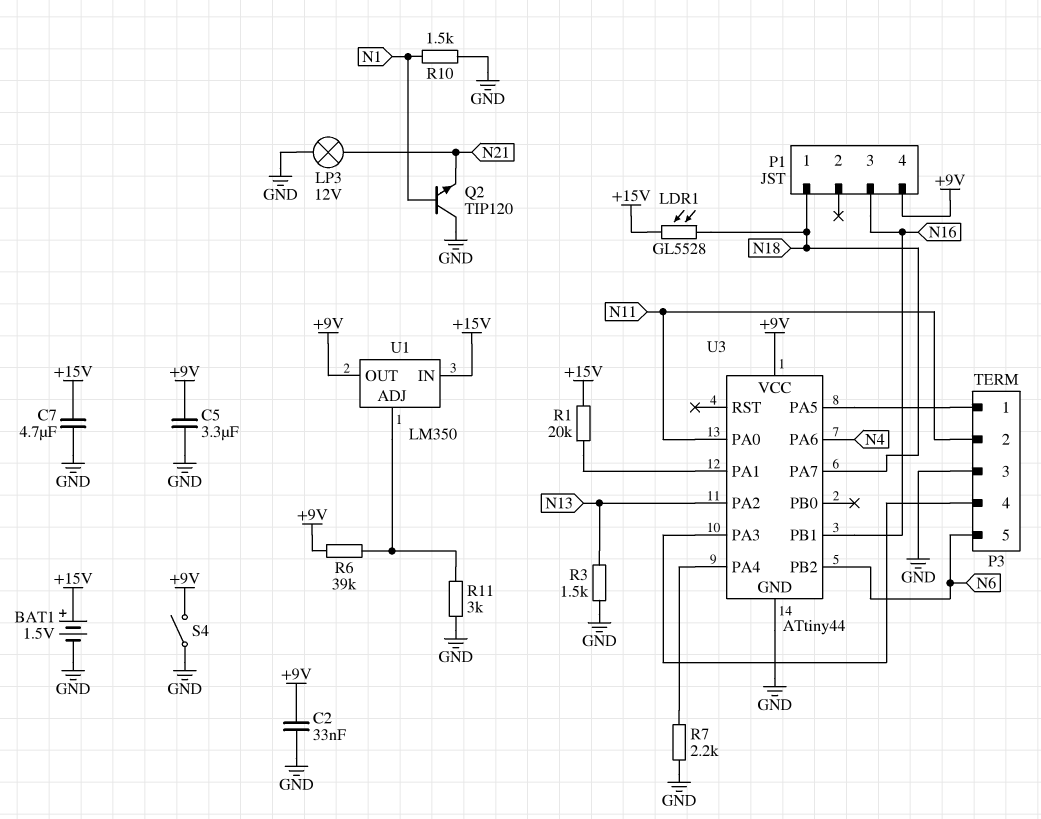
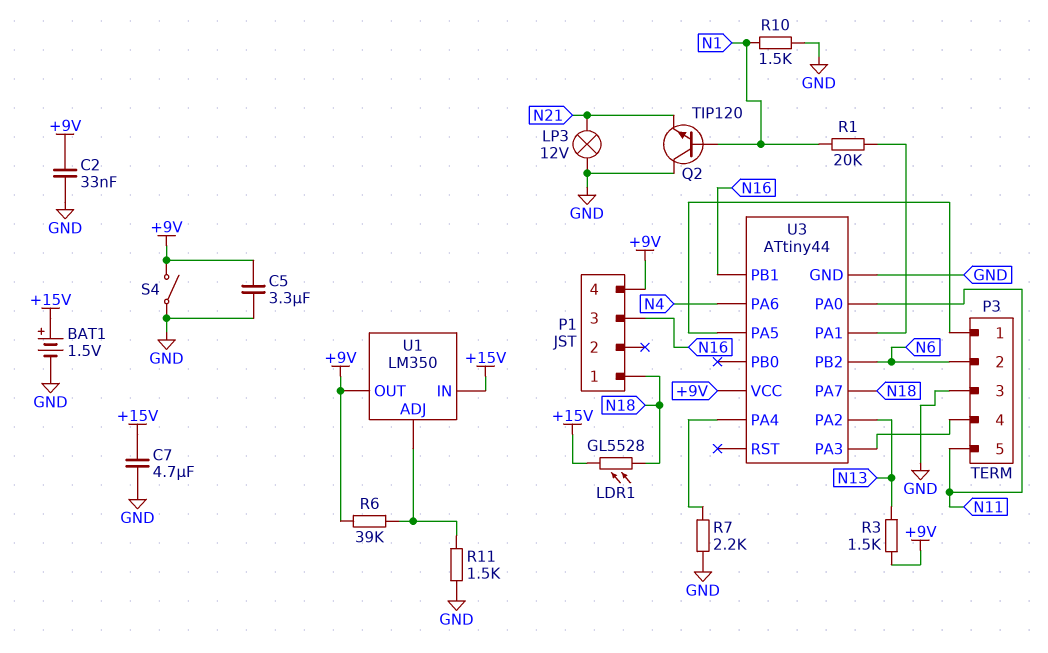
P3 pin 2: N11 -> N6
P3 pin 5: N6 -> N11
R1: 20k (+15V, U3/PA1) -> 20k (N1, U3/PA1)
R3: 1.5k (GND, N13) -> 1.5k (+9V, N13)
R11: 3k (GND, U1/ADJ) -> 1.5k (GND, U1/ADJ)

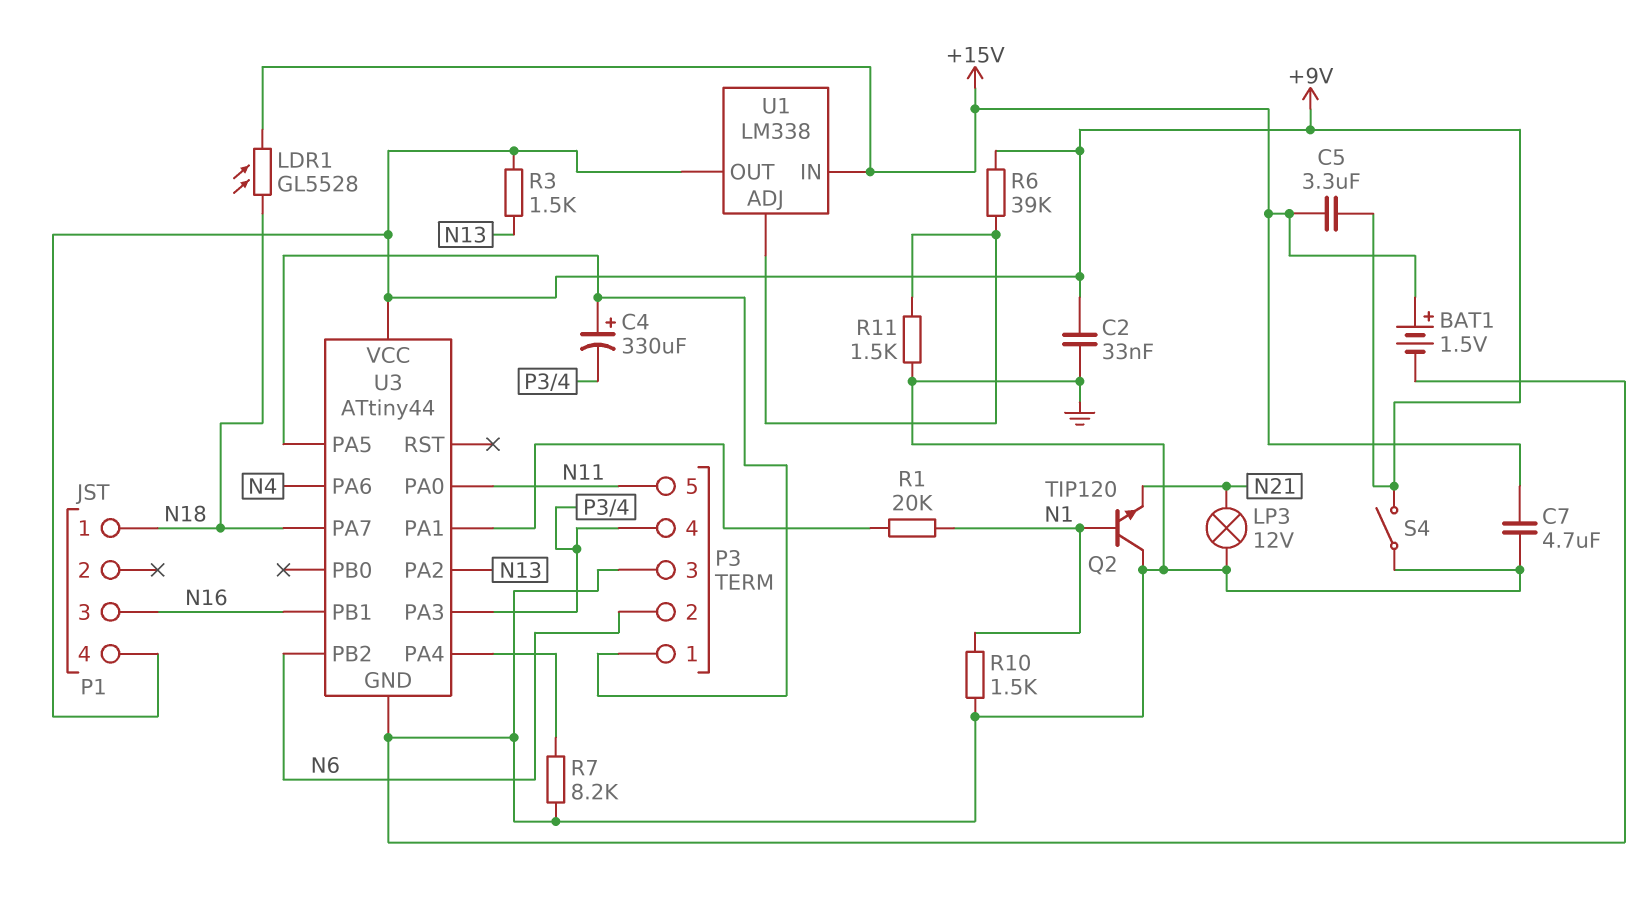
C4: none -> 330uF (plus P3/1, minus P3/4)
C5: 3.3uF (+9V, GND) -> 3.3uF (+9V, +15V)
R7: 2.2k (GND, U3/PA4) -> 8.2k (GND, U3/PA4)
U1: LM350 -> LM338

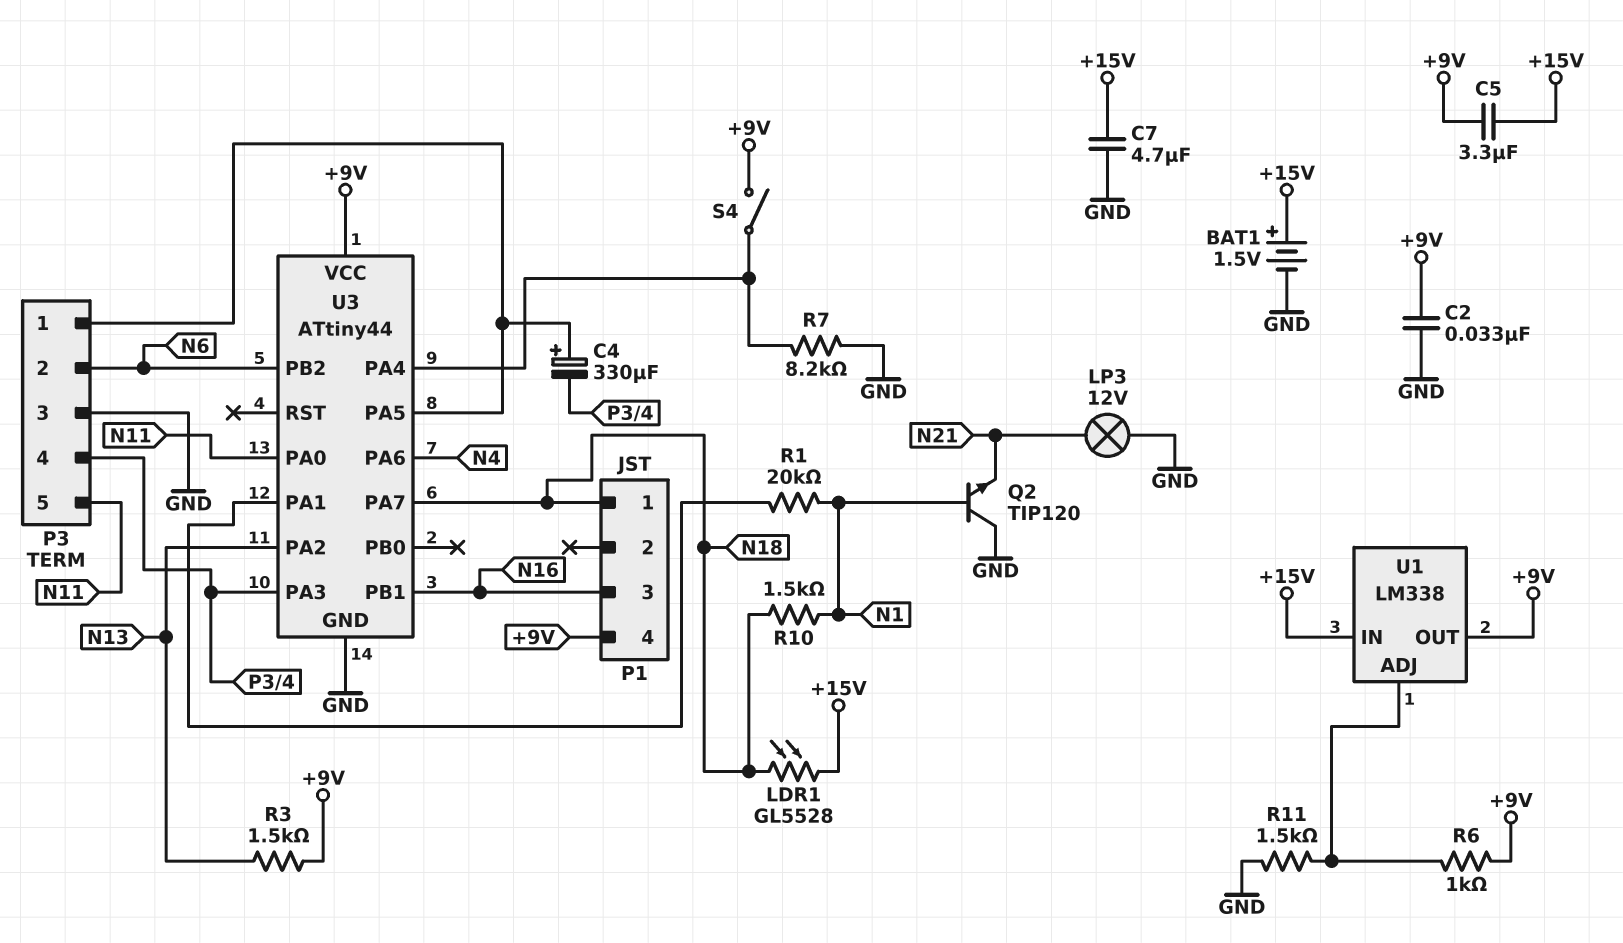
R6: 39k (+9V, U1/ADJ) -> 1k (+9V, U1/ADJ)
R10: 1.5k (GND, N1) -> 1.5k (N1, N18)
S4: switch (+9V, GND) -> switch (+9V, U3/PA4)

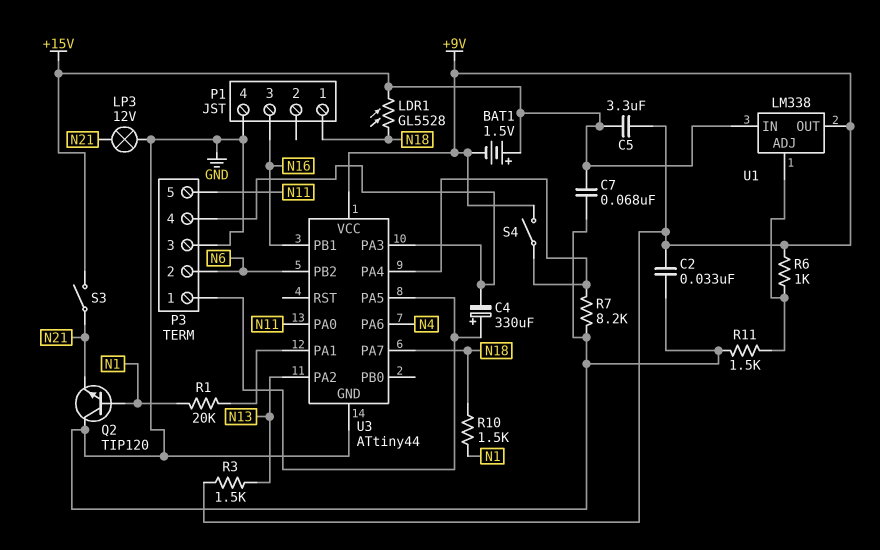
BAT1: 1.5V (plus +15V, minus GND) -> 1.5V (plus +15V, minus +9V)
C7: 4.7uF (+15V, GND) -> 68nF (+15V, GND)
P1 pin 4: +9V -> GND
S3: none -> switch (+15V, N21)

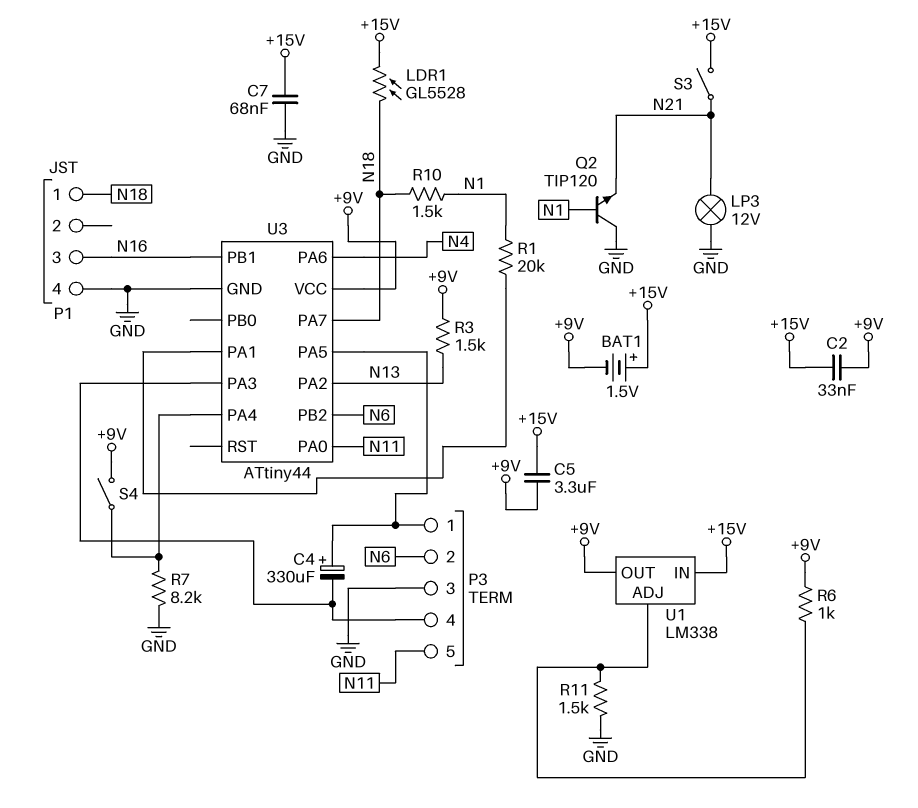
C2: 33nF (+9V, GND) -> 33nF (+9V, +15V)

